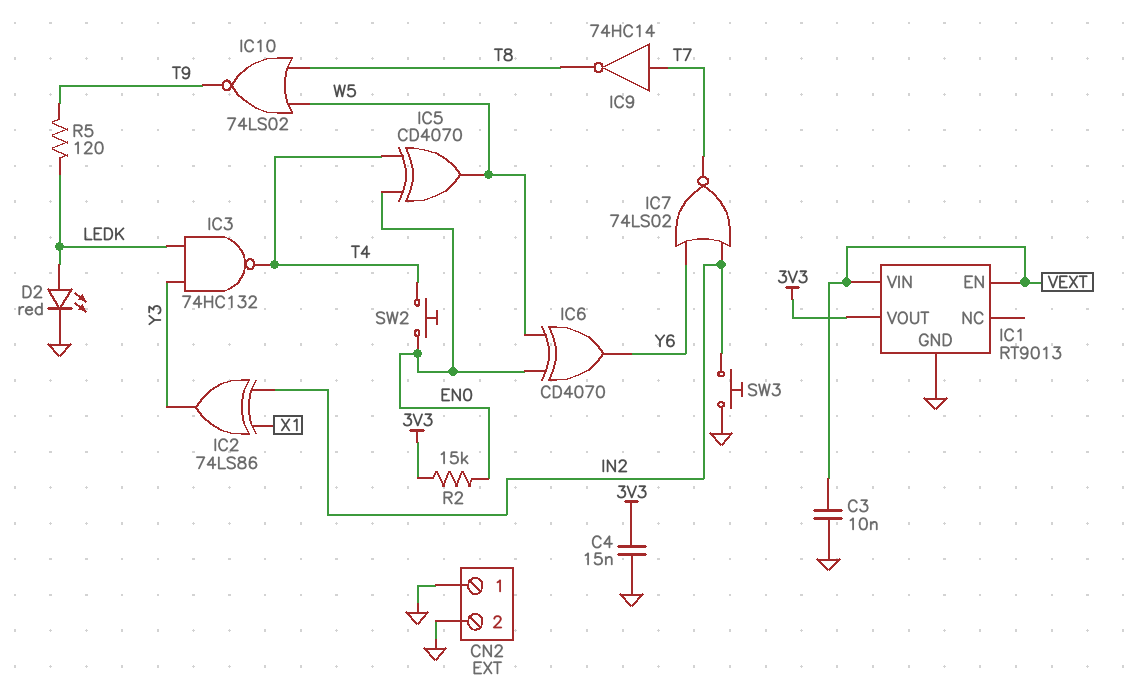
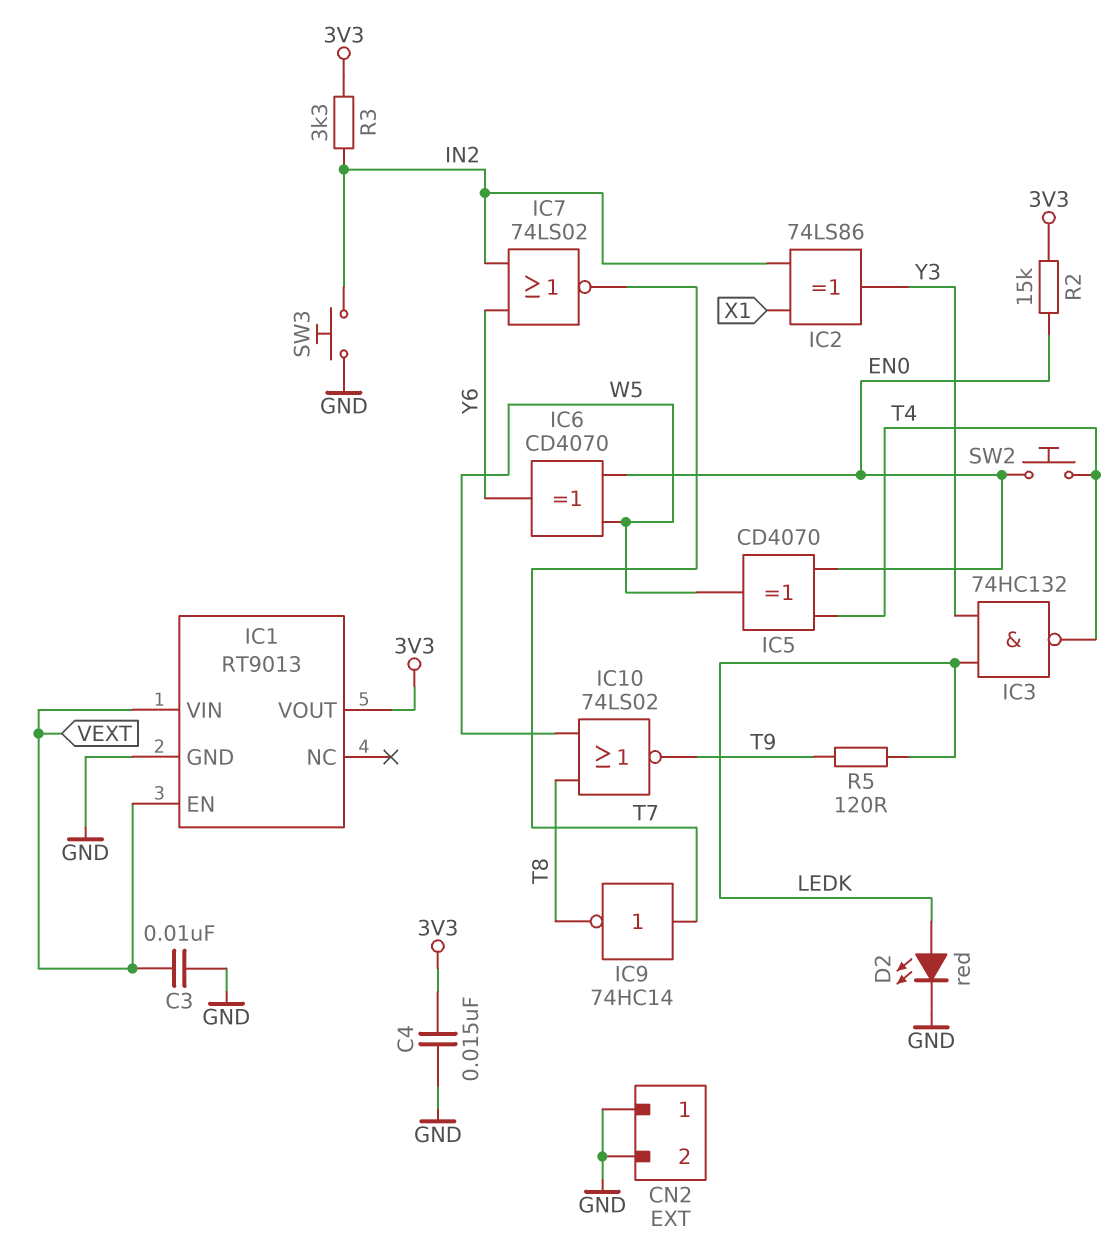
R3: none -> 3.3k (3V3, IN2)

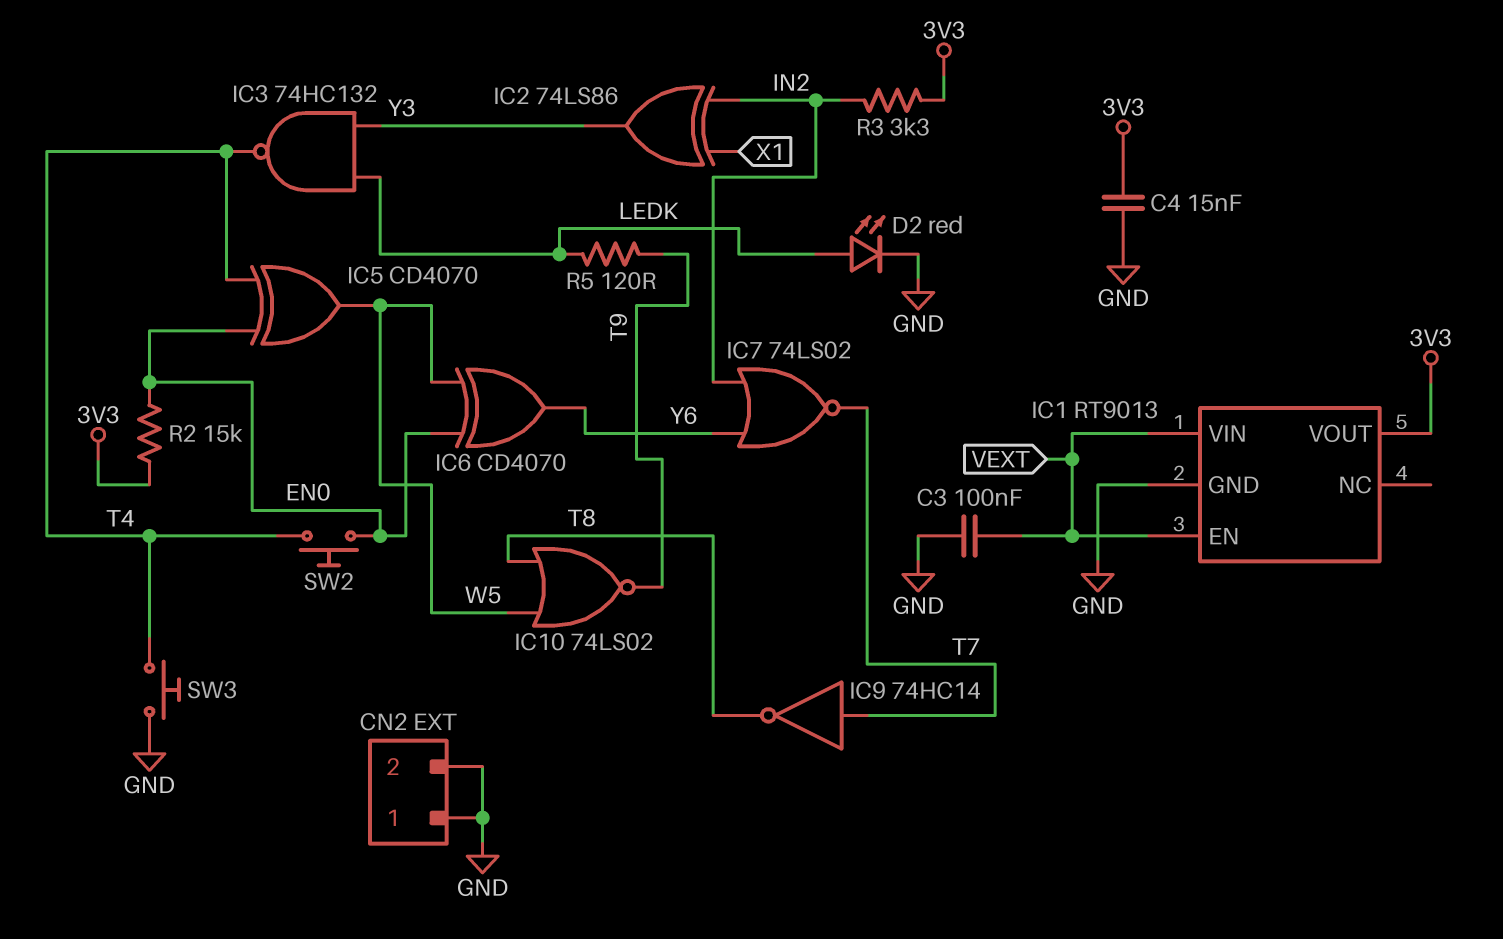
C3: 10nF (GND, VEXT) -> 100nF (GND, VEXT)
SW3: button (GND, IN2) -> button (GND, T4)

